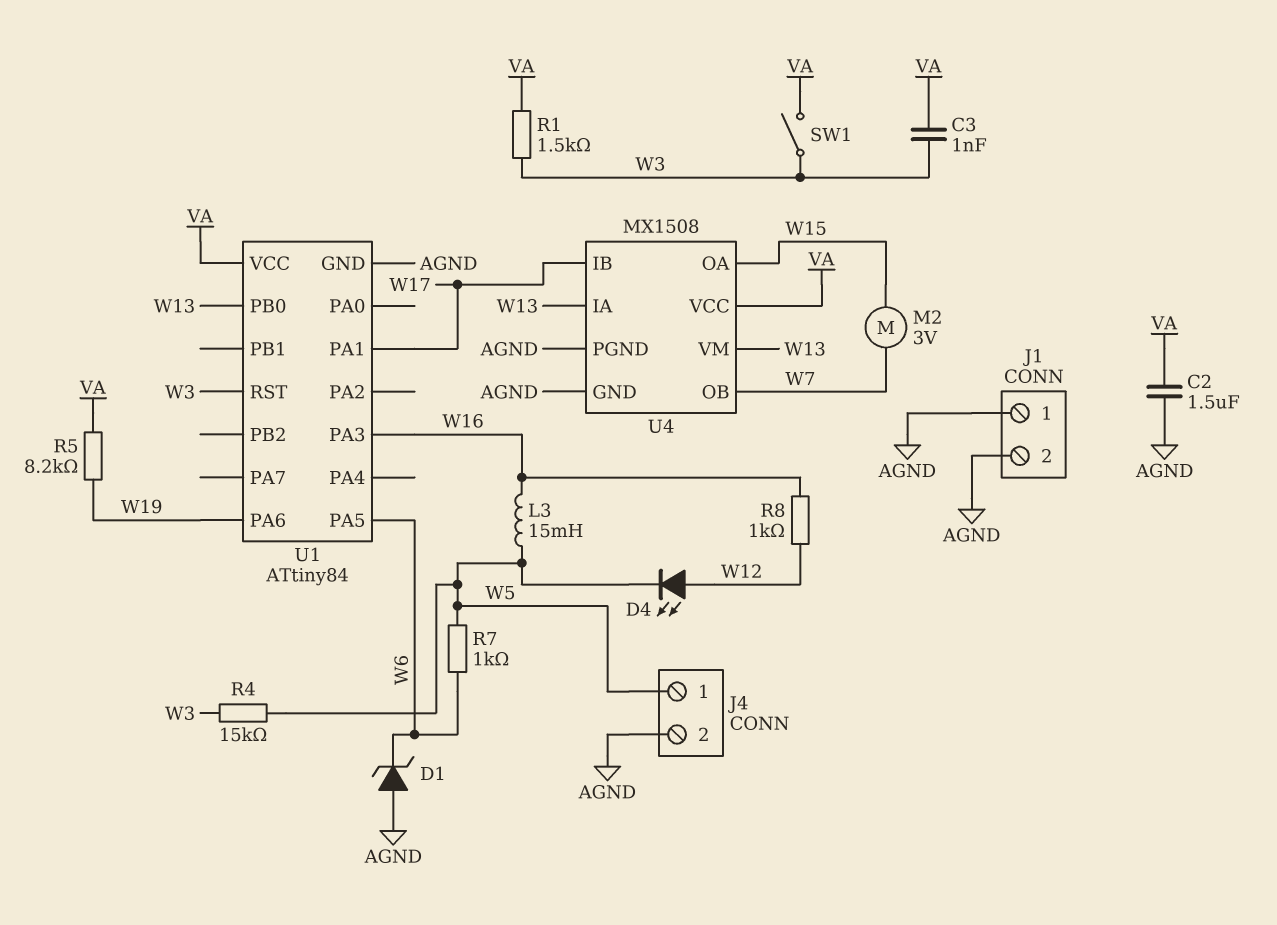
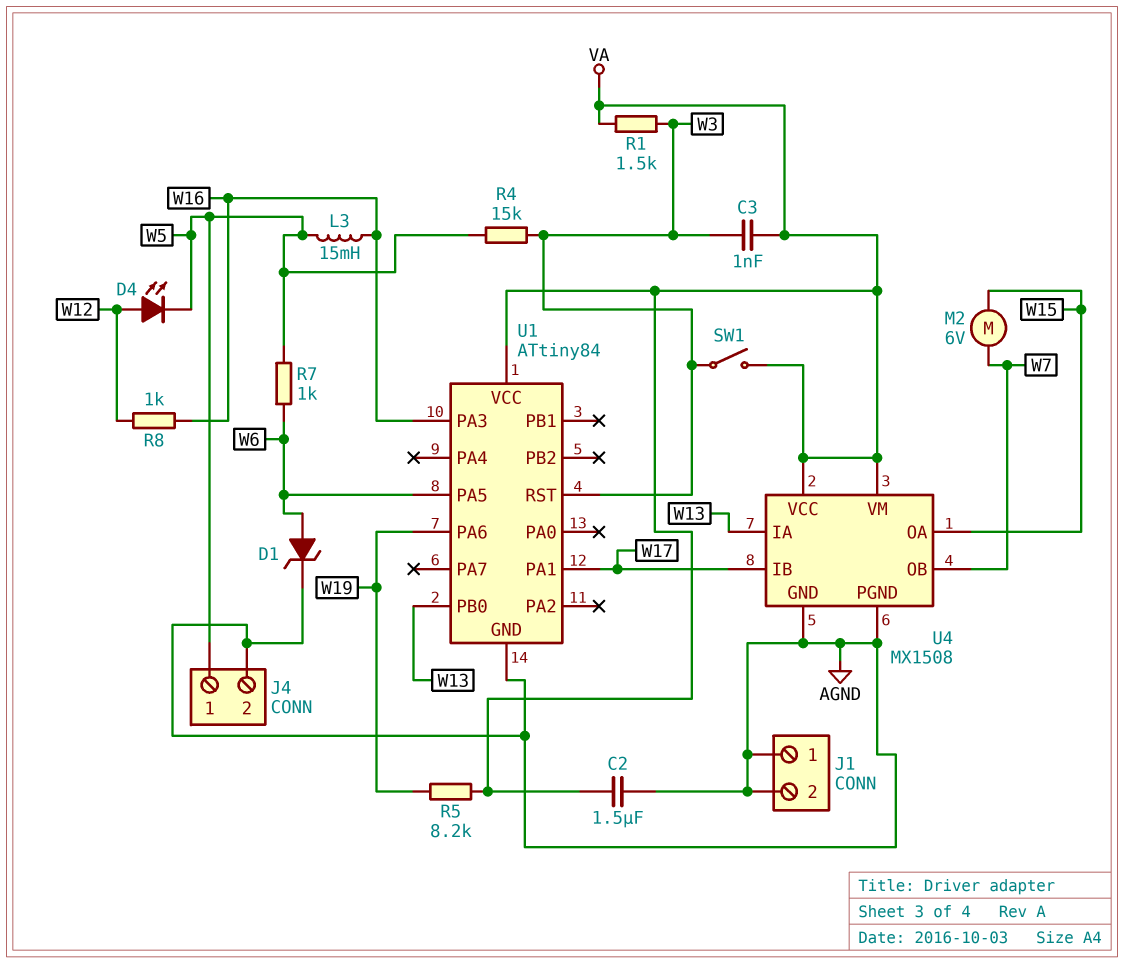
D1: zener (A AGND, K W6) -> zener (A W6, K AGND)
M2: motor 3V (W7, W15) -> motor 6V (W7, W15)
U4 pin VM: W13 -> VA

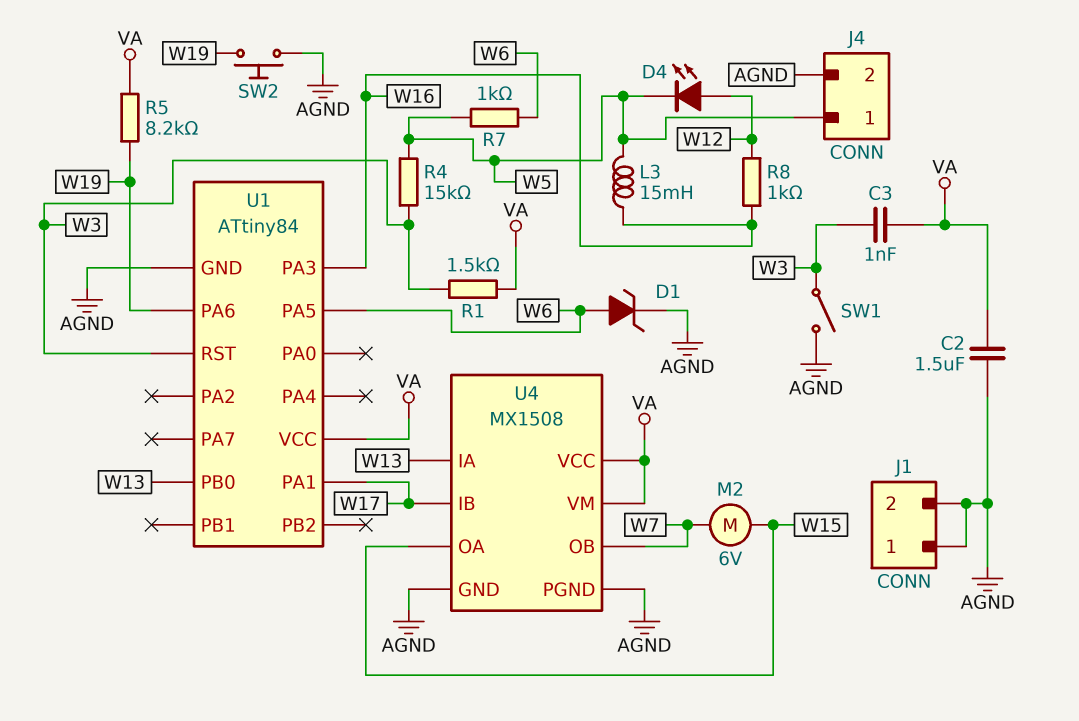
SW1: switch (VA, W3) -> switch (AGND, W3)
SW2: none -> button (AGND, W19)

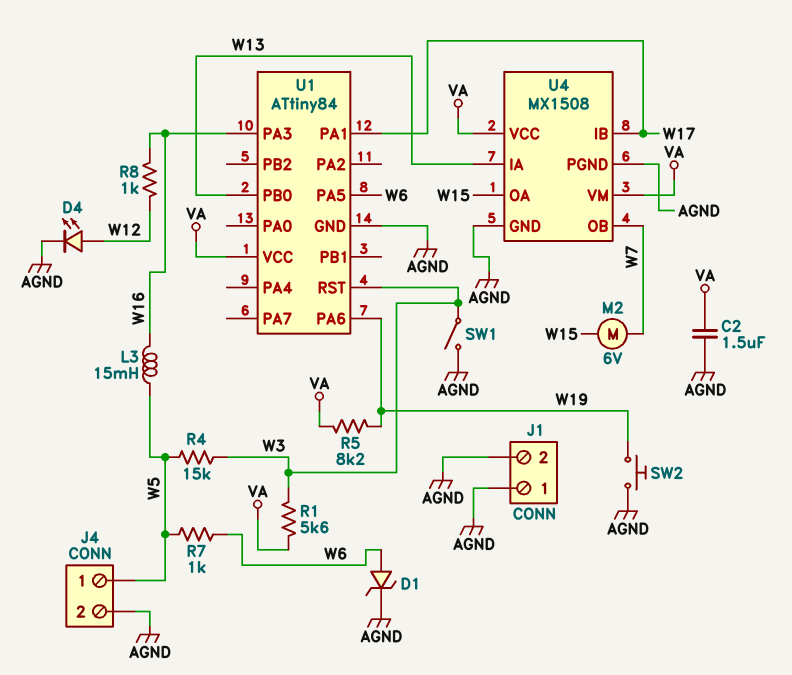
C3: 1nF (VA, W3) -> none
D4: LED (A W12, K W5) -> LED (A W12, K AGND)
R1: 1.5k (VA, W3) -> 5.6k (VA, W3)

